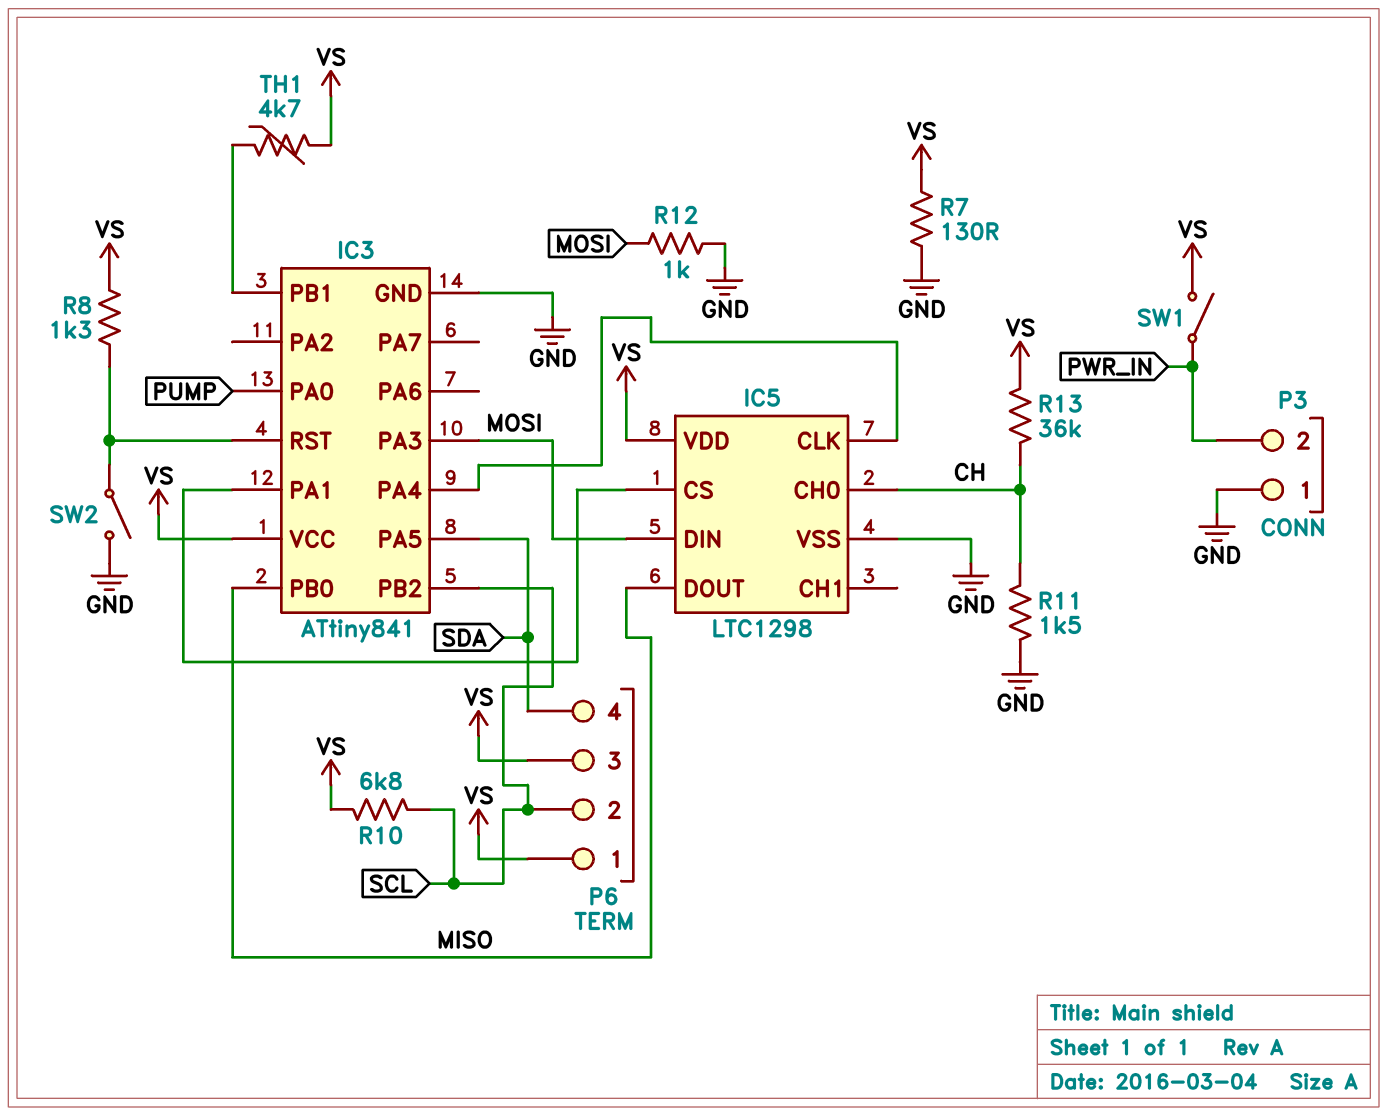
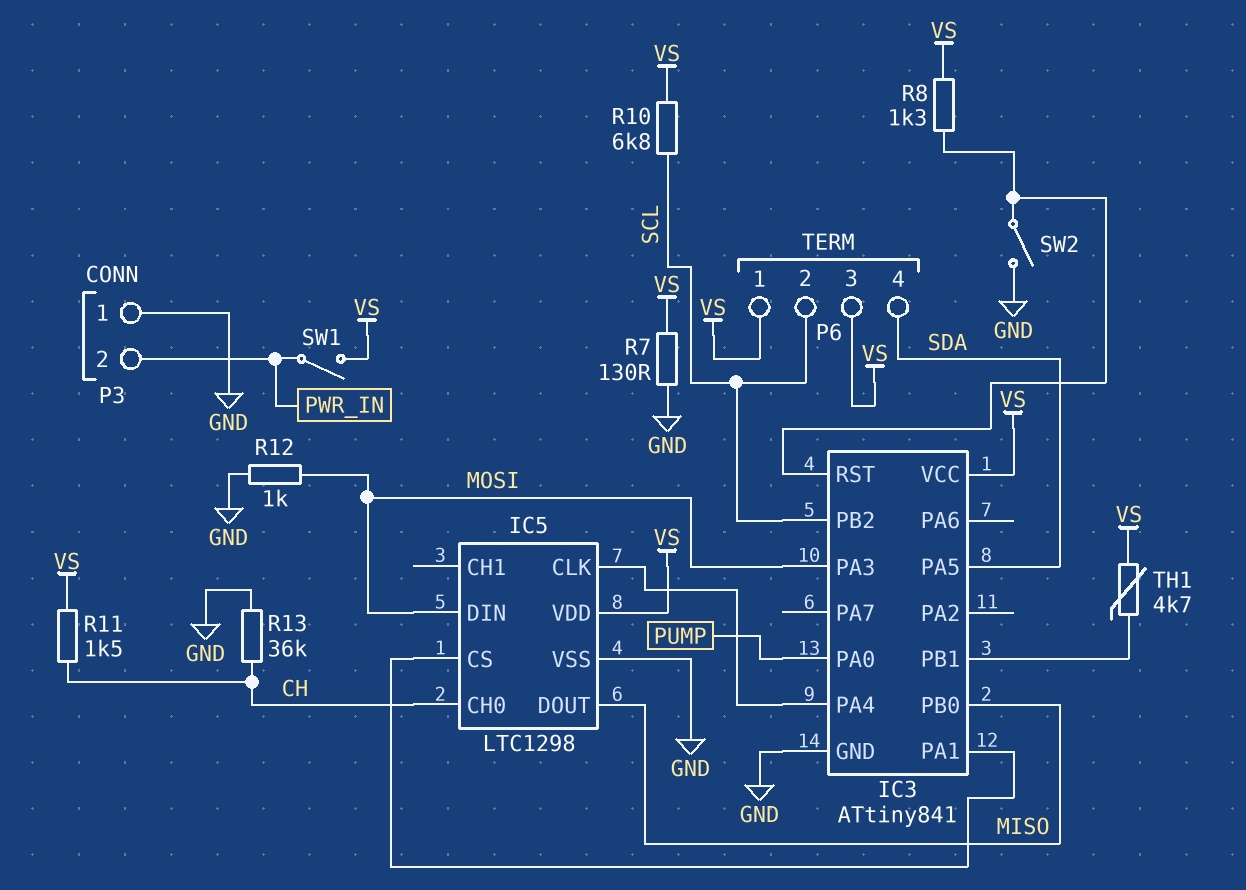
R11: 1.5k (CH, GND) -> 1.5k (CH, VS)
R13: 36k (CH, VS) -> 36k (CH, GND)

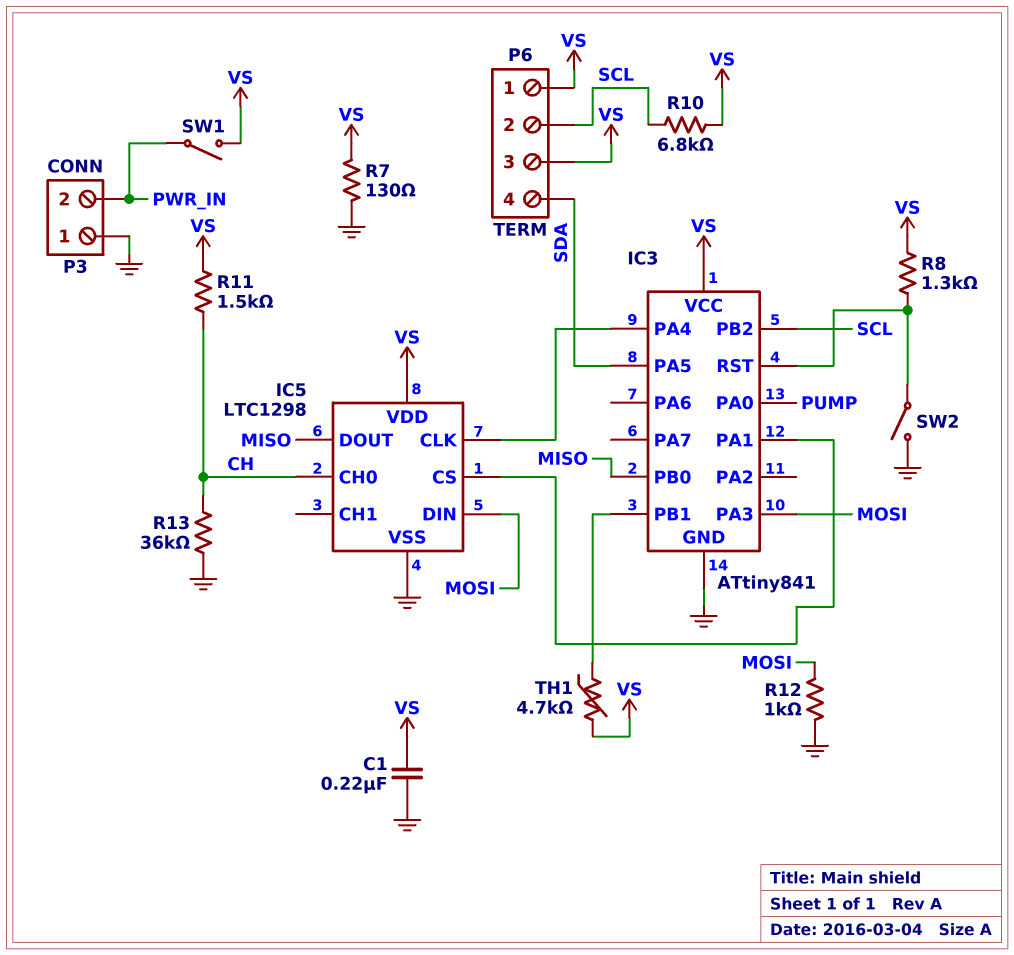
C1: none -> 220nF (GND, VS)

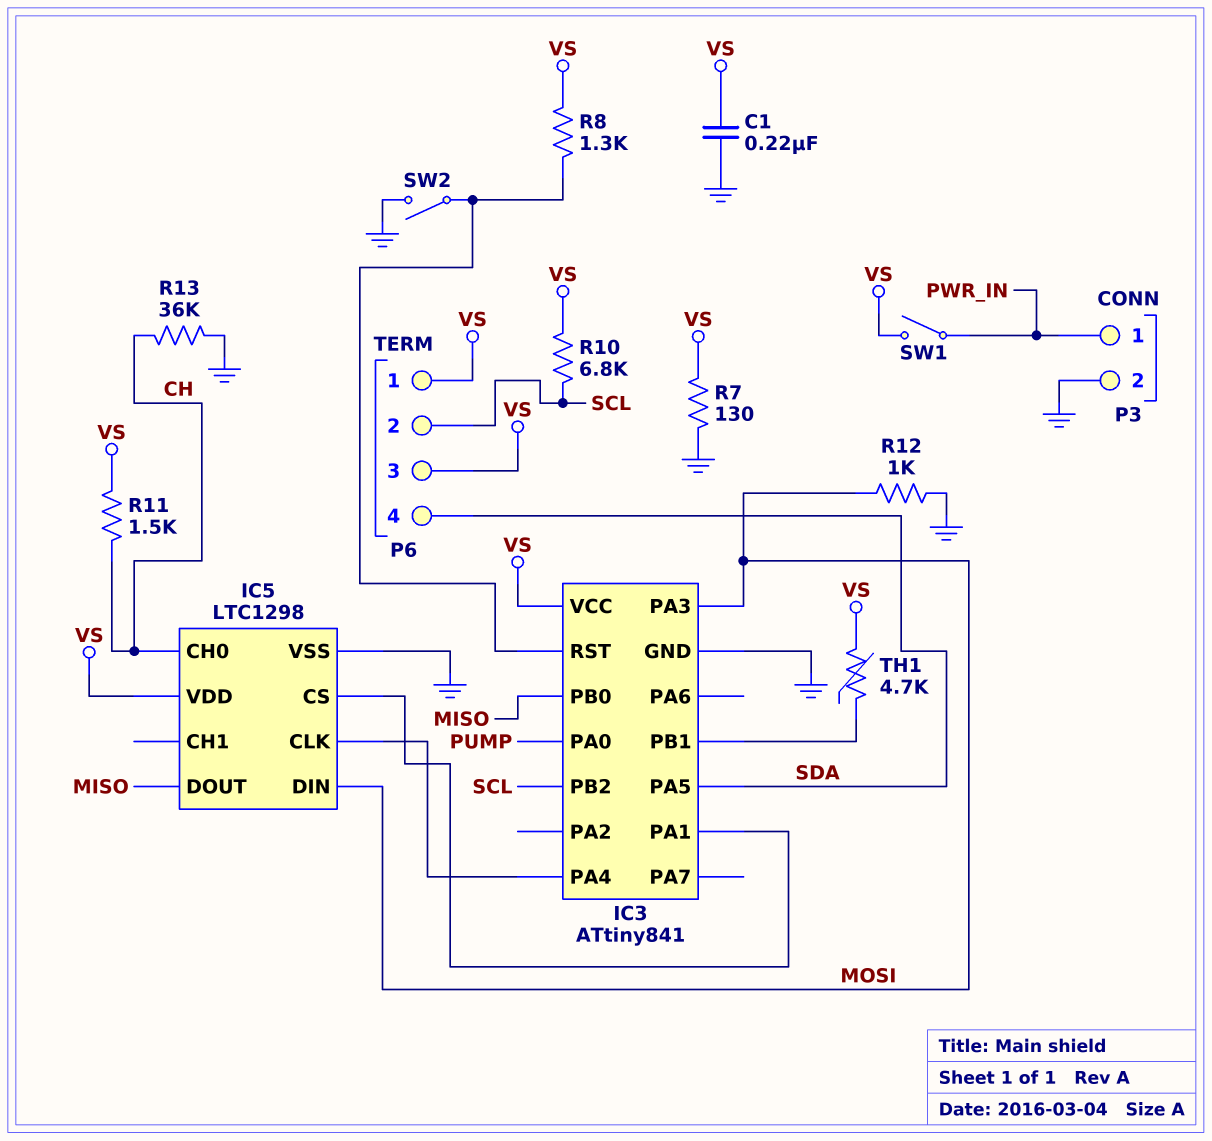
P3 pin 1: GND -> PWR_IN
P3 pin 2: PWR_IN -> GND

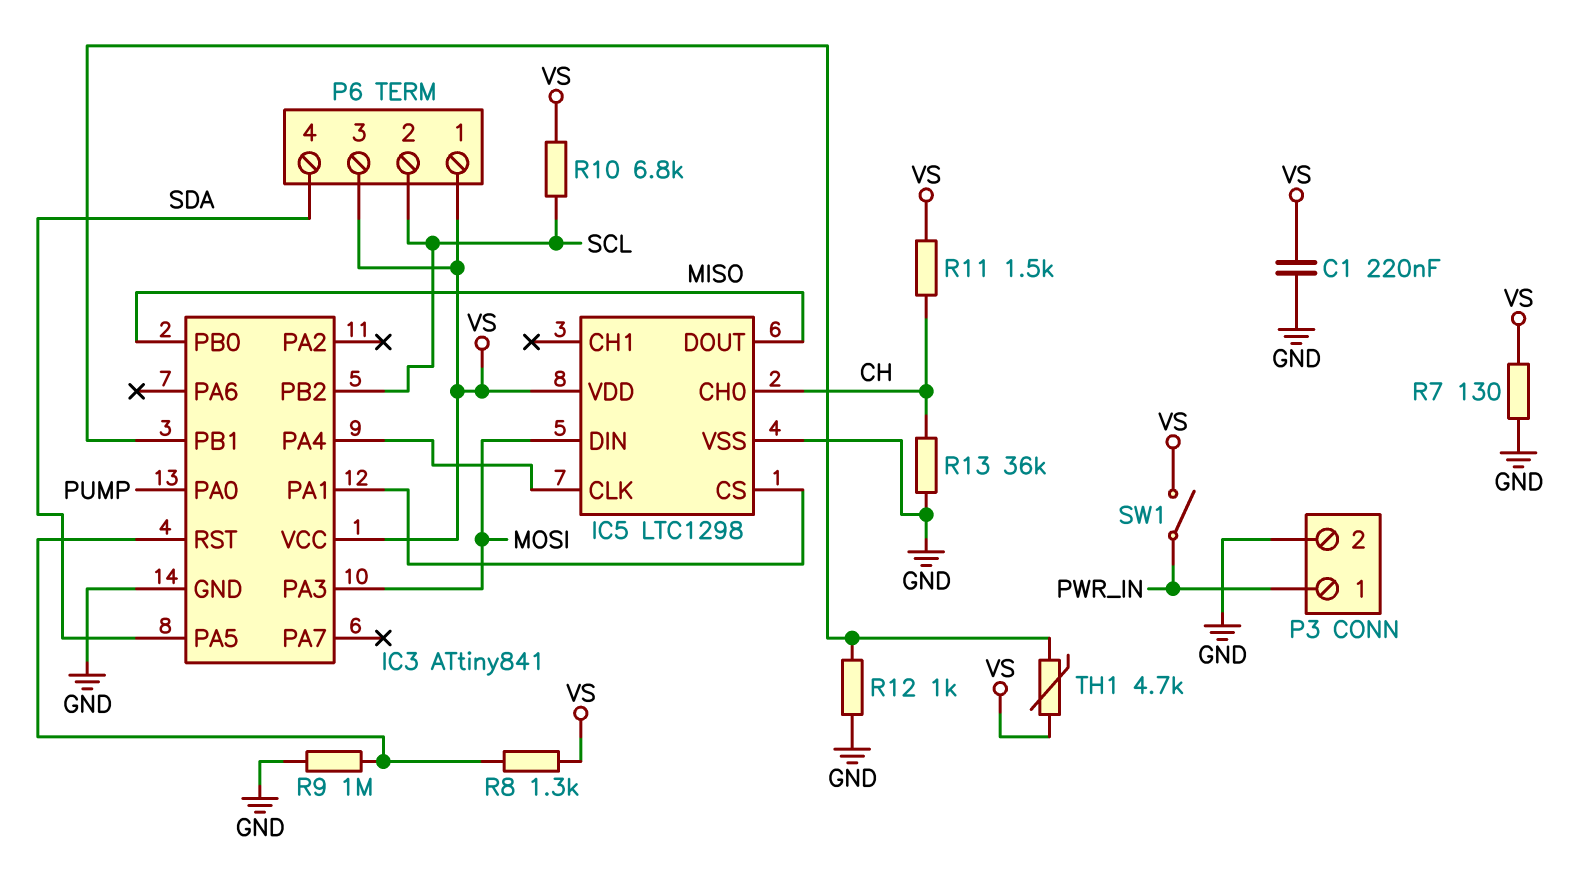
R9: none -> 1M (GND, IC3/RST)
R12: 1k (GND, MOSI) -> 1k (GND, IC3/PB1)
SW2: switch (GND, IC3/RST) -> none

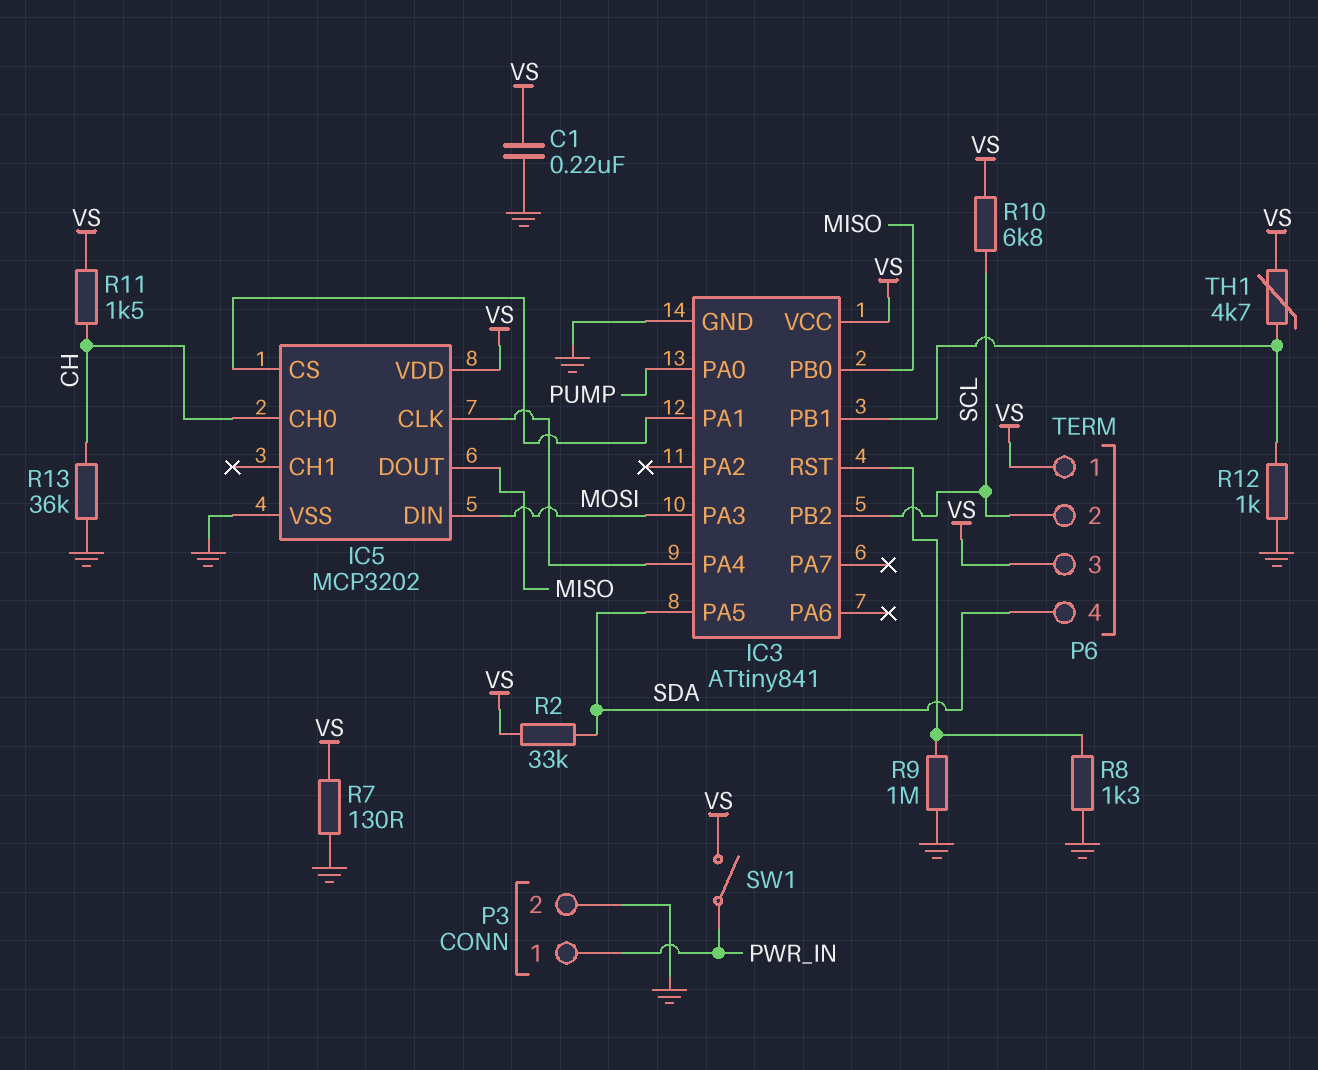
IC5: LTC1298 -> MCP3202
R2: none -> 33k (SDA, VS)
R8: 1.3k (IC3/RST, VS) -> 1.3k (GND, IC3/RST)

